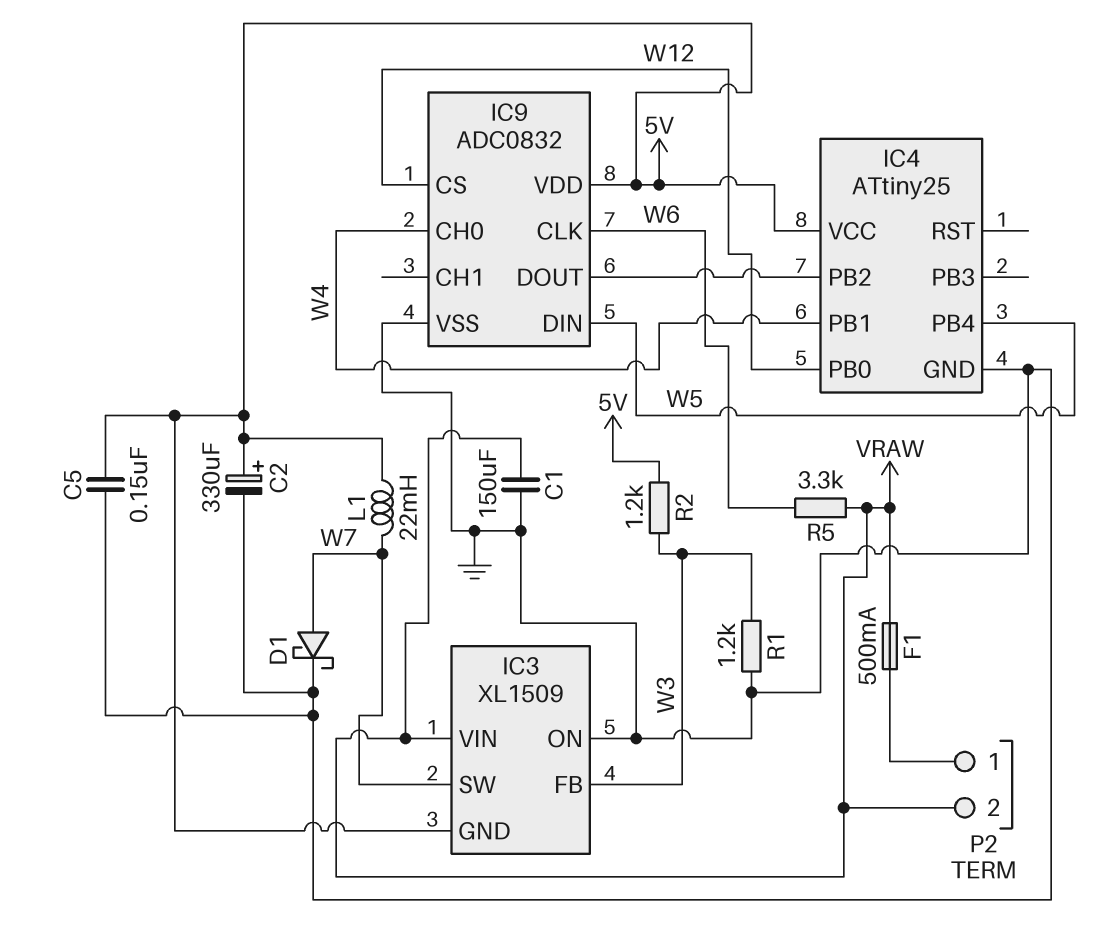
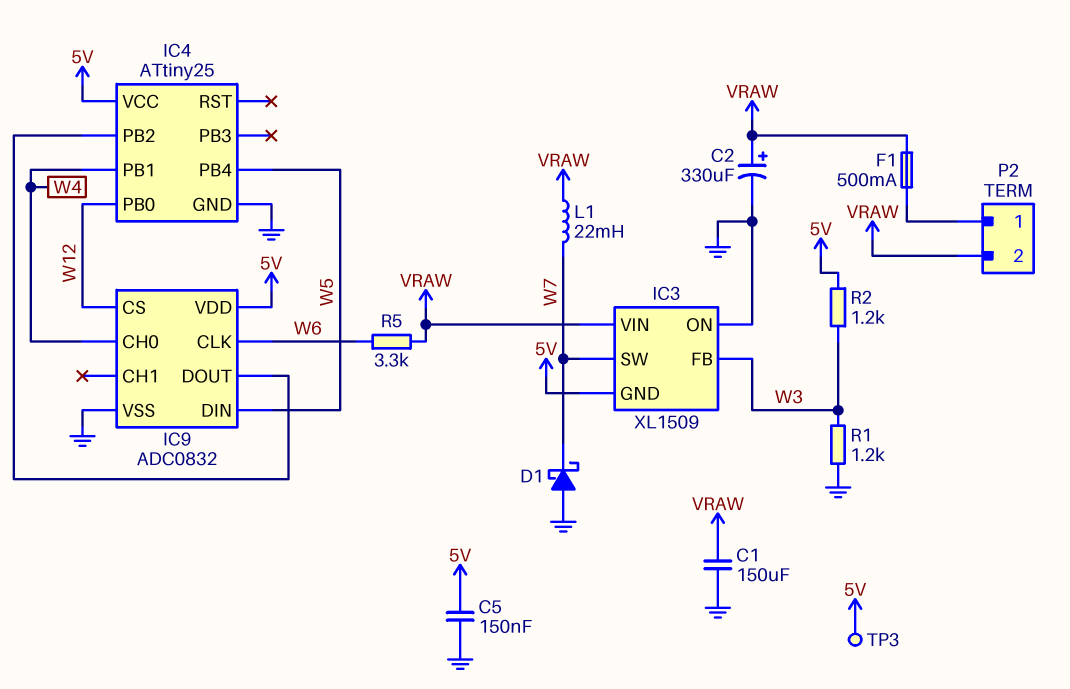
C2: 330uF (plus 5V, minus GND) -> 330uF (plus VRAW, minus GND)
D1: schottky (A W7, K GND) -> schottky (A GND, K W7)
L1: 22mH (5V, W7) -> 22mH (VRAW, W7)
TP3: none -> test point (5V)

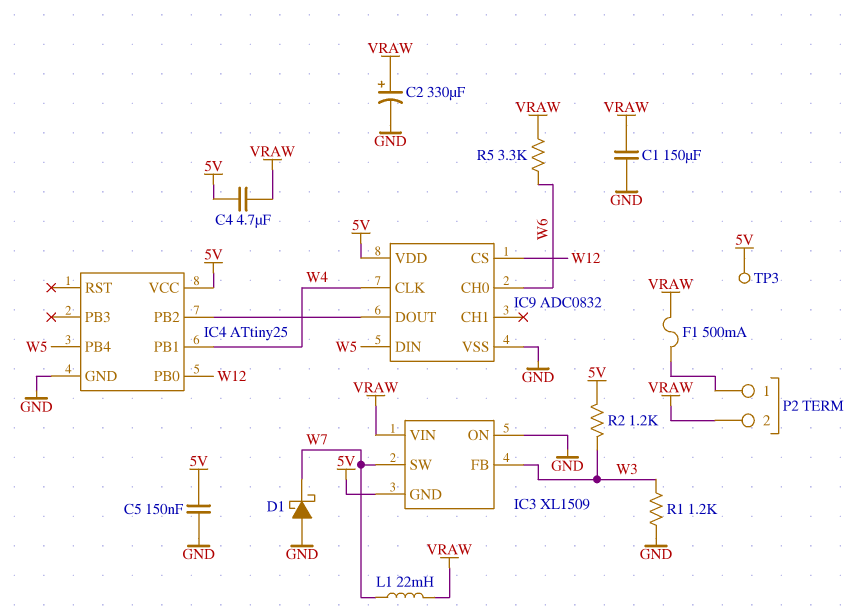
C4: none -> 4.7uF (5V, VRAW)
IC9 pin CH0: W4 -> W6
IC9 pin CLK: W6 -> W4

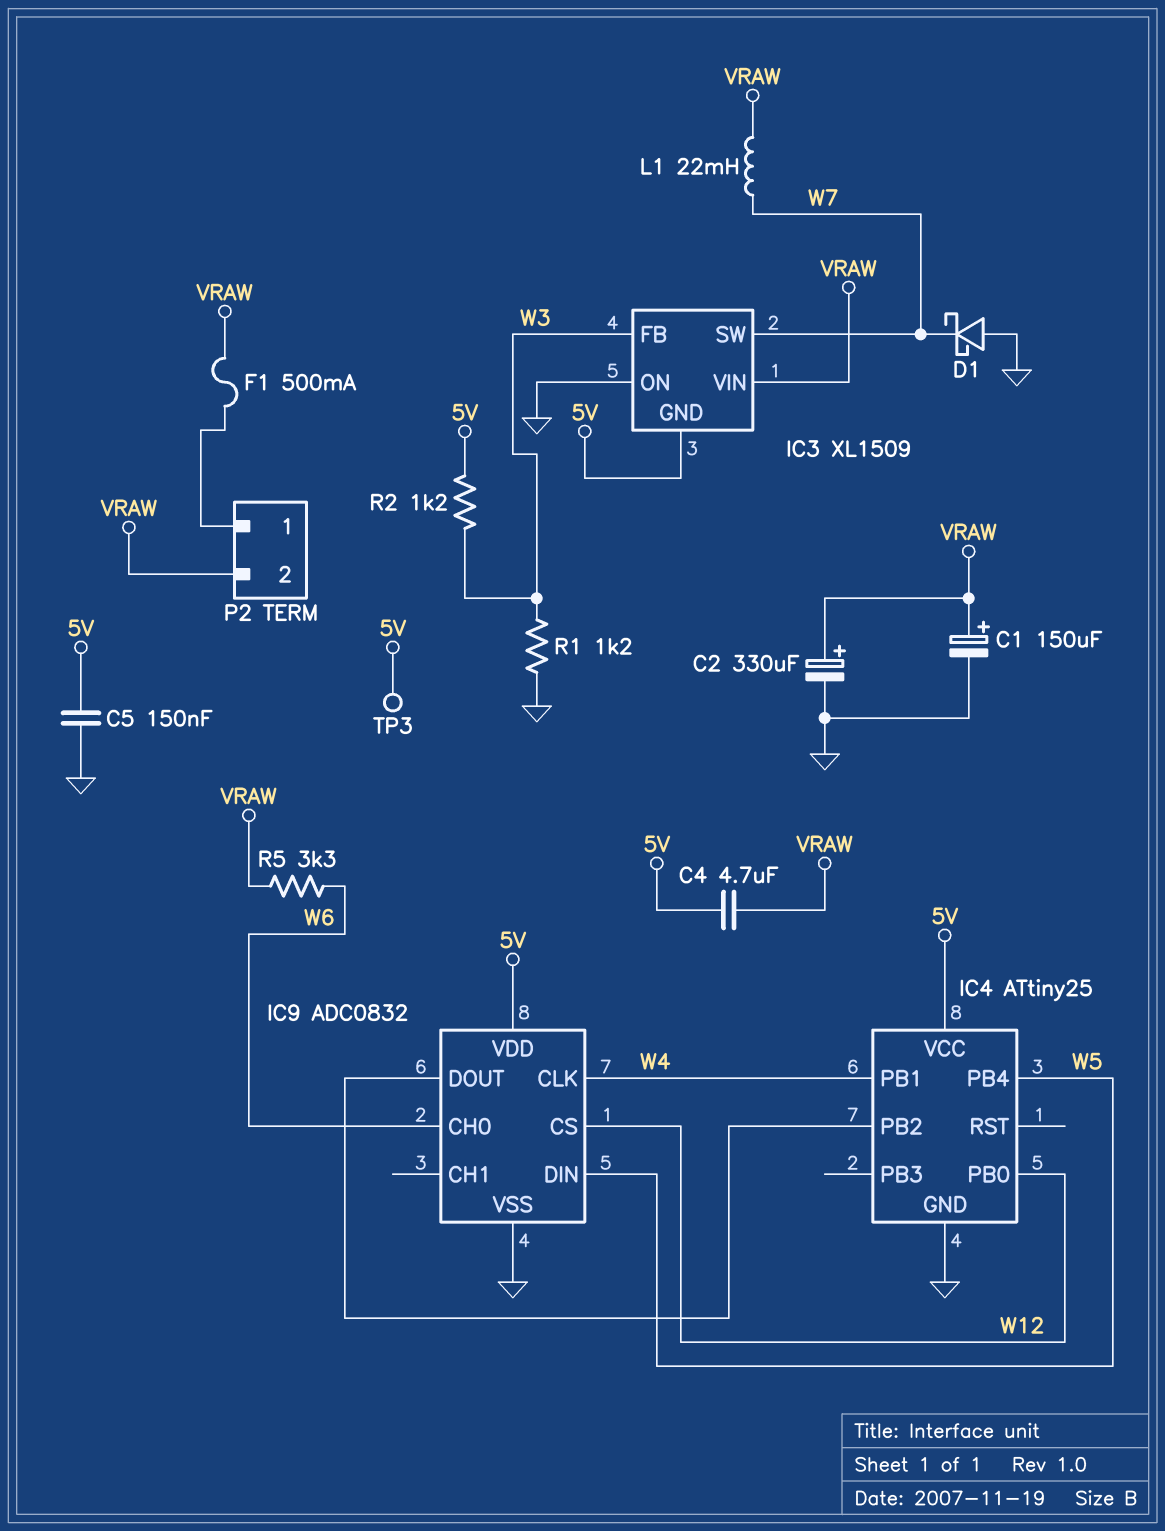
C1: 150uF (GND, VRAW) -> 150uF (plus VRAW, minus GND)

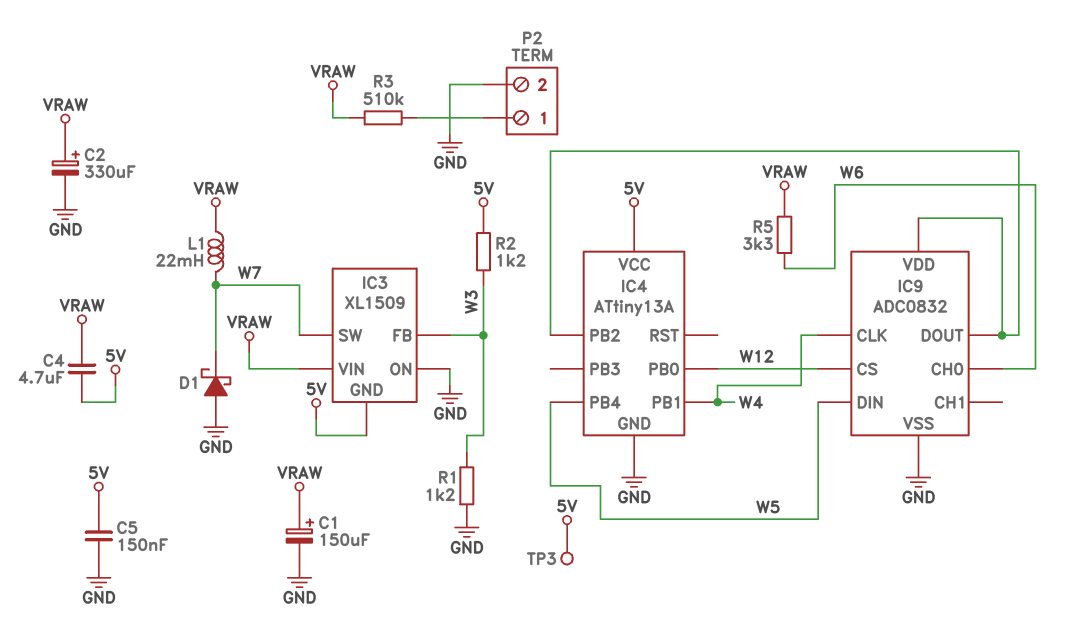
F1: 500mA (P2/1, VRAW) -> none
IC4: ATtiny25 -> ATtiny13A
IC9 pin VDD: 5V -> IC4/PB2
P2 pin 2: VRAW -> GND
R3: none -> 510k (P2/1, VRAW)

